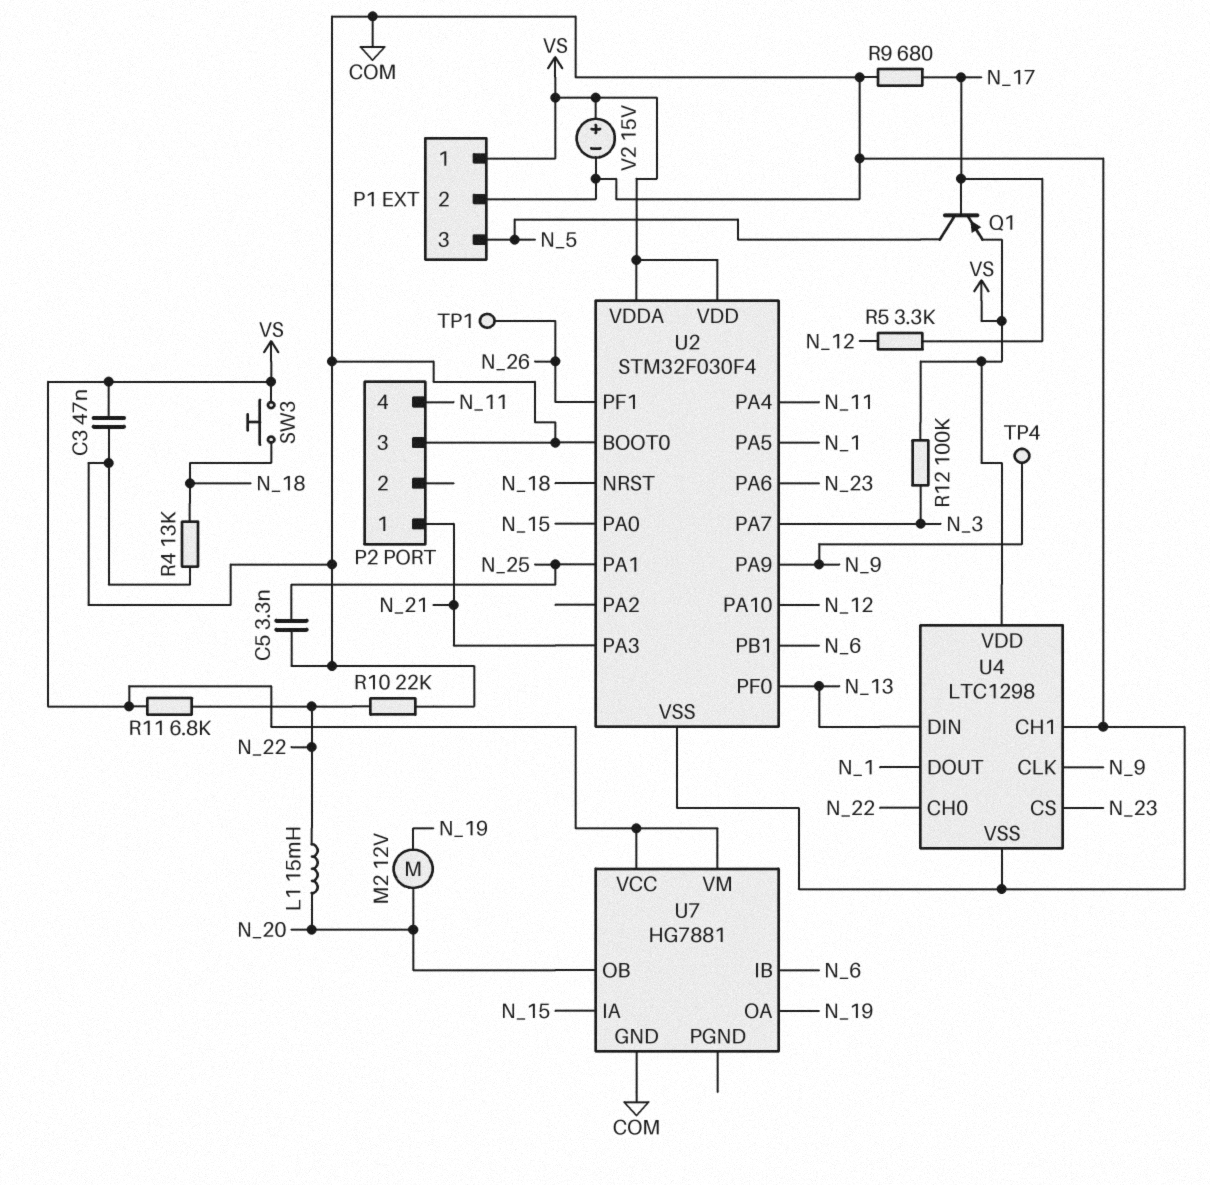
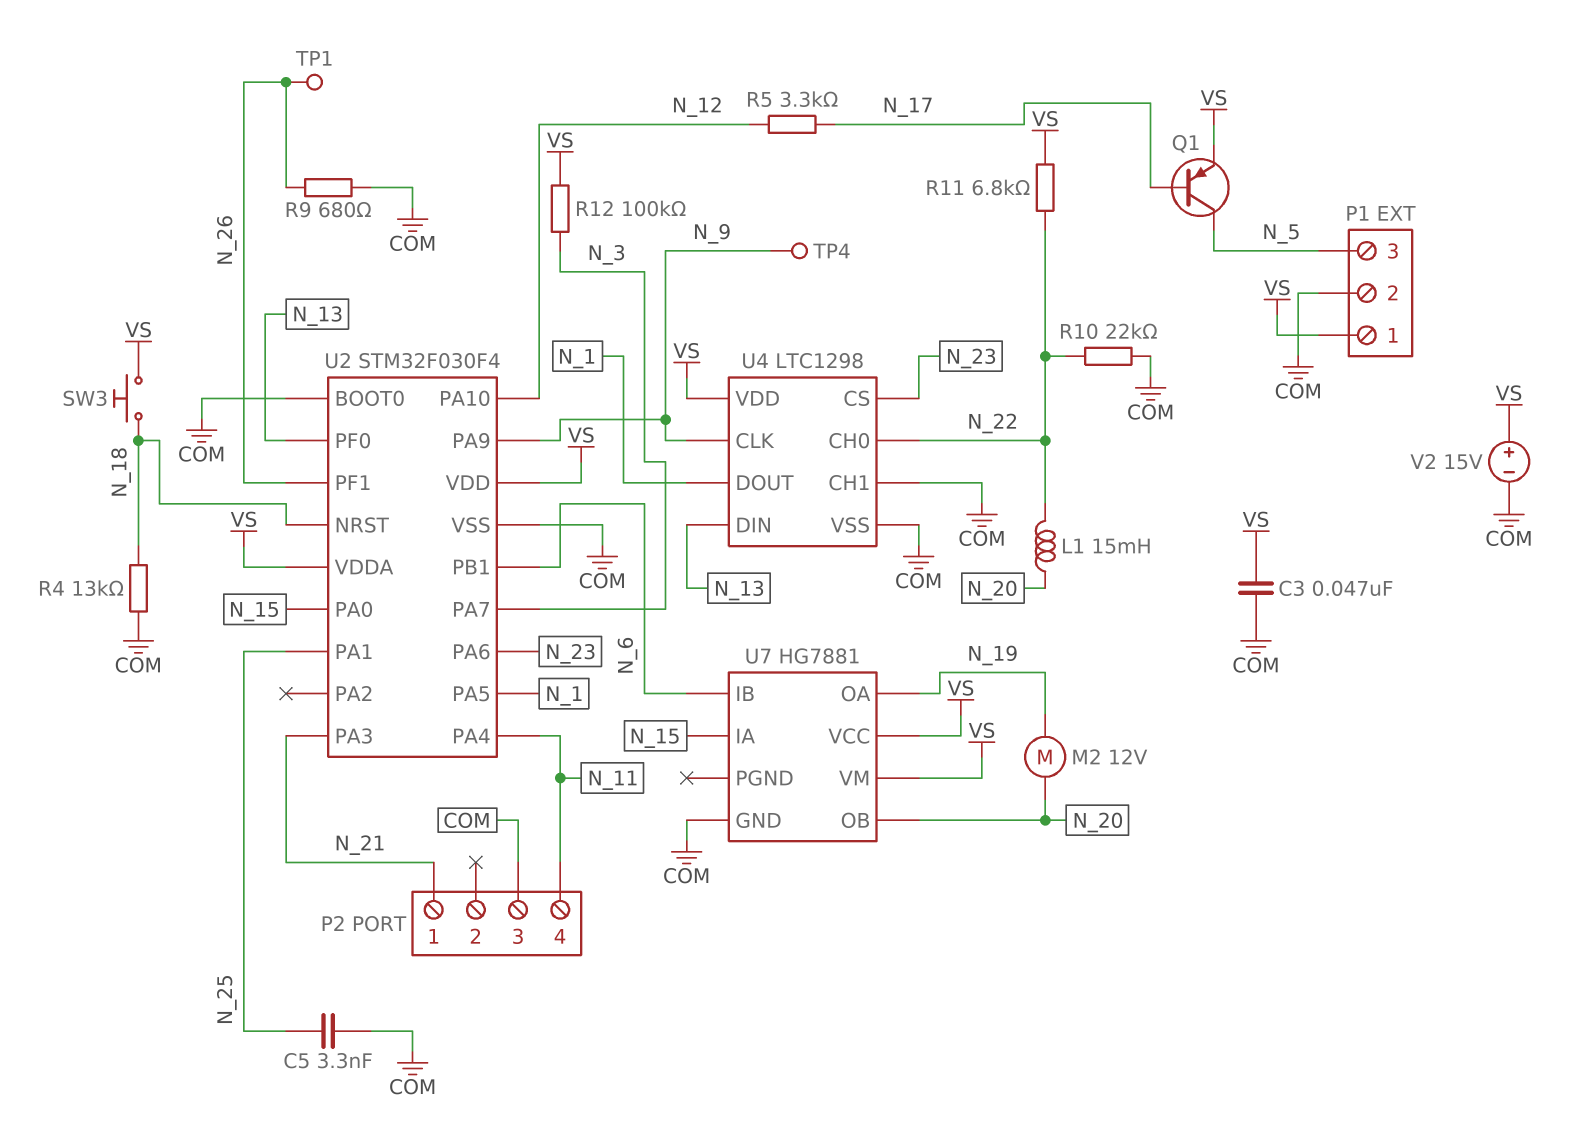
R9: 680 (COM, N_17) -> 680 (COM, N_26)

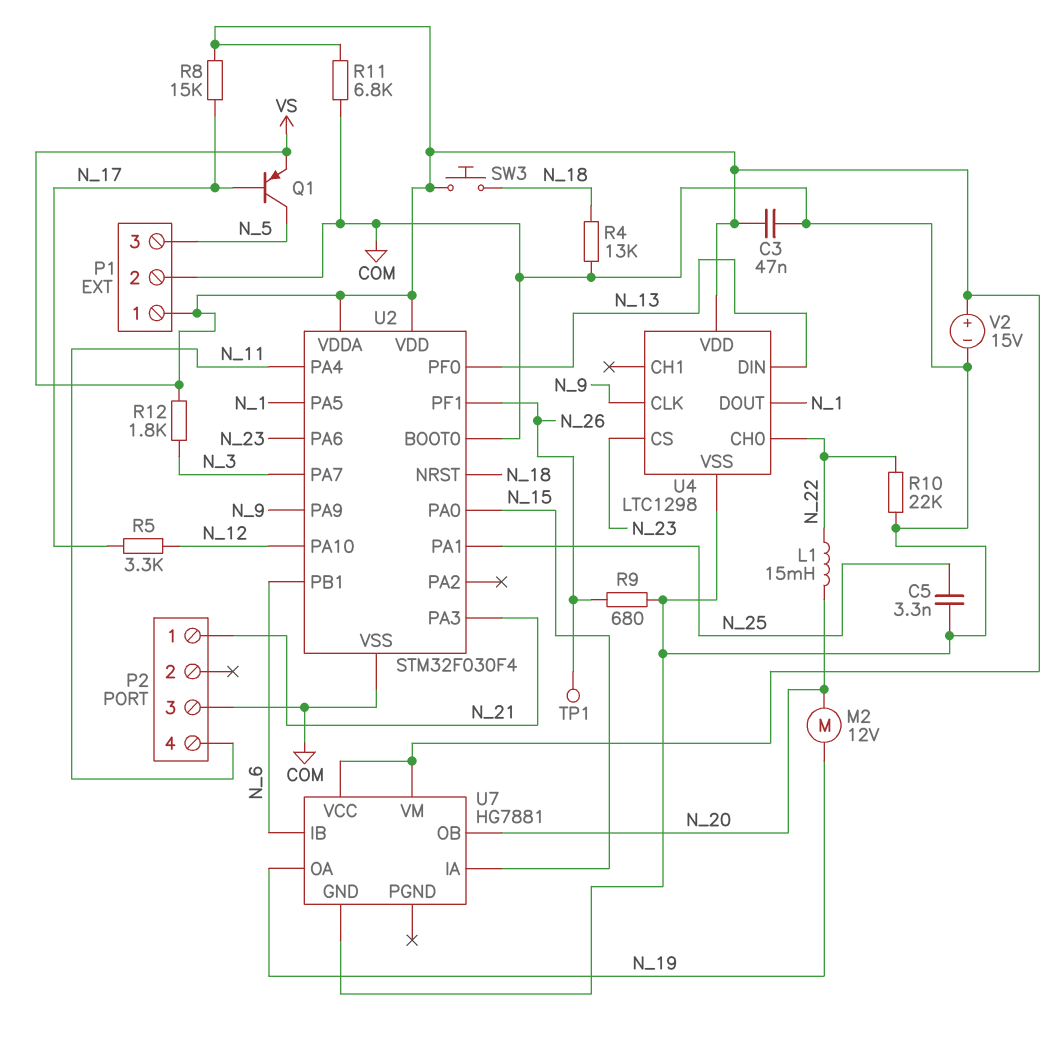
R8: none -> 15k (N_17, VS)
R11: 6.8k (N_22, VS) -> 6.8k (COM, VS)
R12: 100k (N_3, VS) -> 1.8k (N_3, VS)
TP4: test point (N_9) -> none
U4 pin CH1: COM -> none

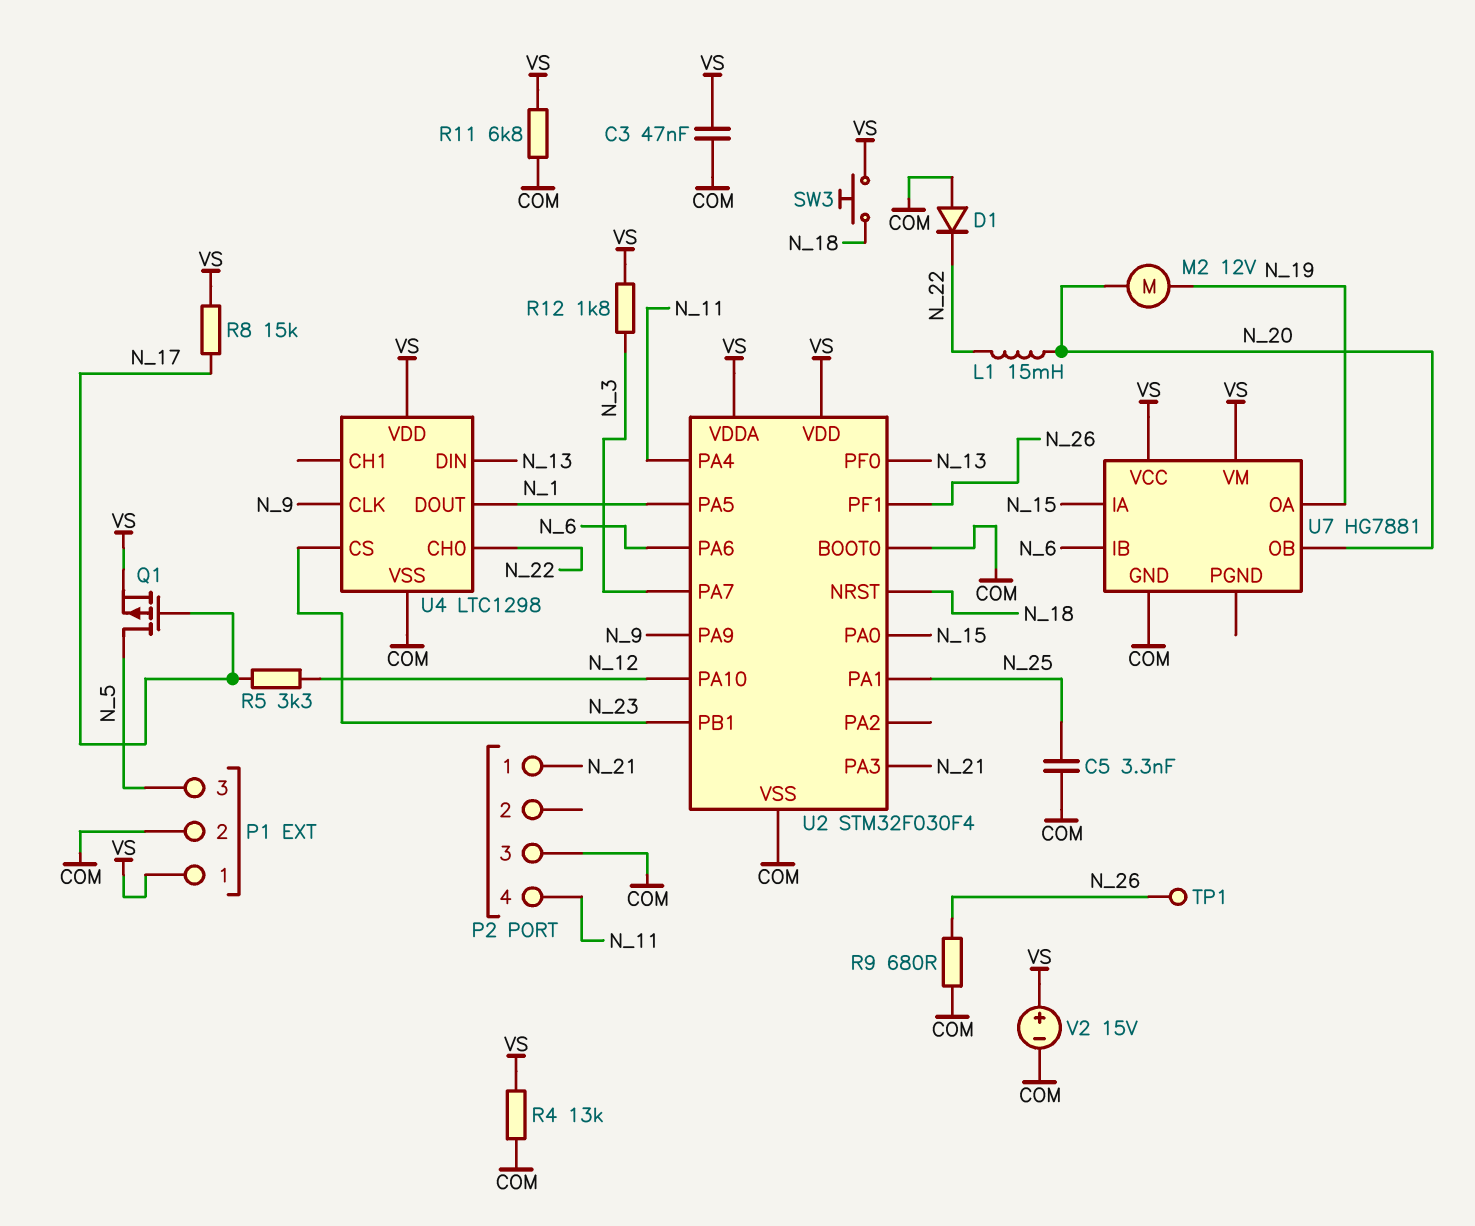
D1: none -> diode (A COM, K N_22)
Q1: PNP (B N_17, C N_5, E VS) -> PMOS (G N_17, D N_5, S VS)
R4: 13k (COM, N_18) -> 13k (COM, VS)
R10: 22k (COM, N_22) -> none
U2 pin PA6: N_23 -> N_6
U2 pin PB1: N_6 -> N_23

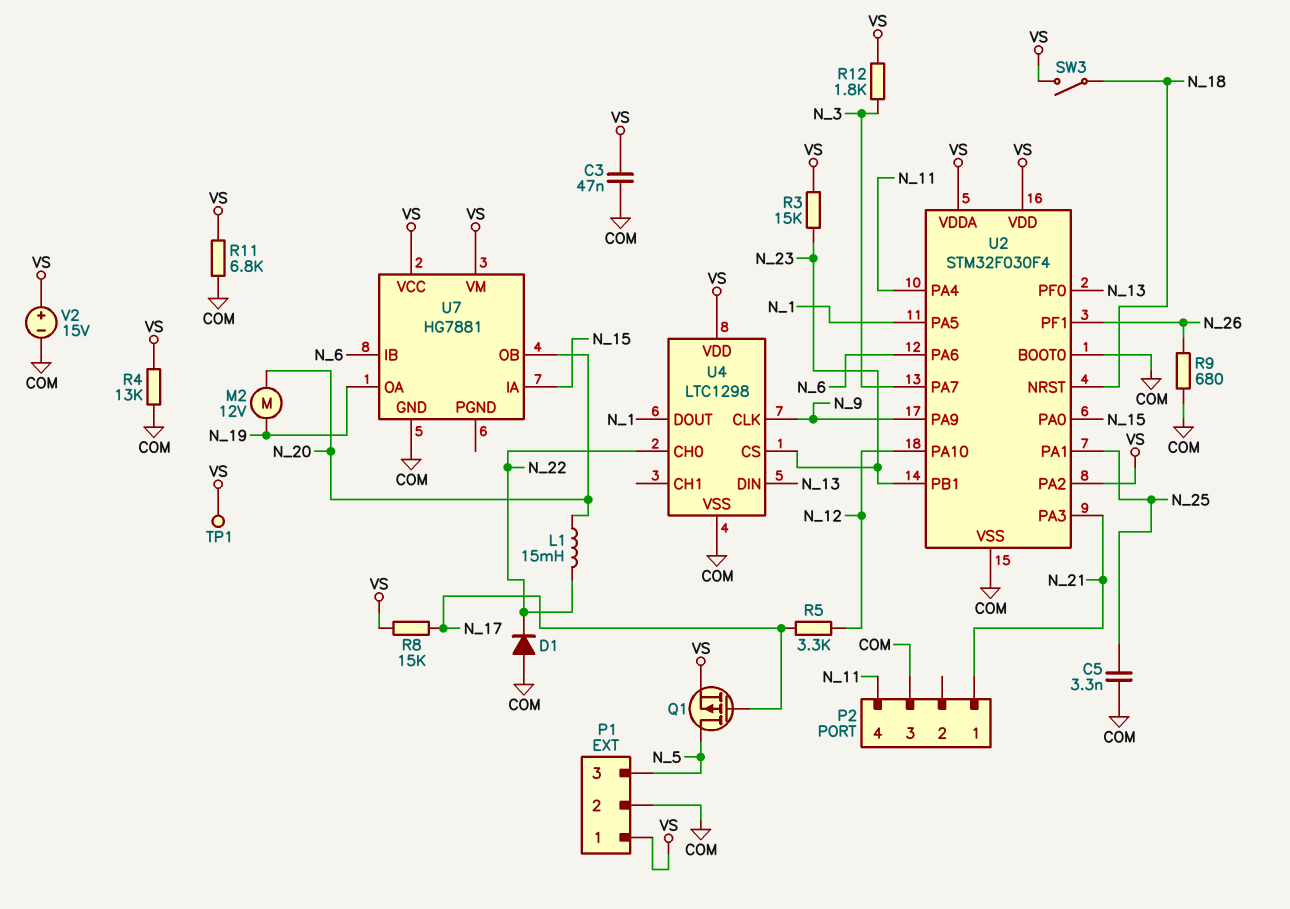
R3: none -> 15k (N_23, VS)
SW3: button (N_18, VS) -> switch (N_18, VS)
TP1: test point (N_26) -> test point (VS)
U2 pin PA2: none -> VS

